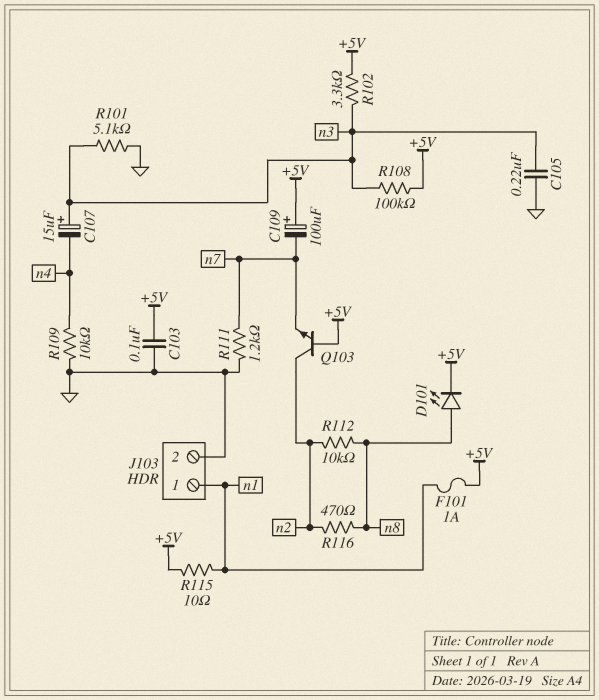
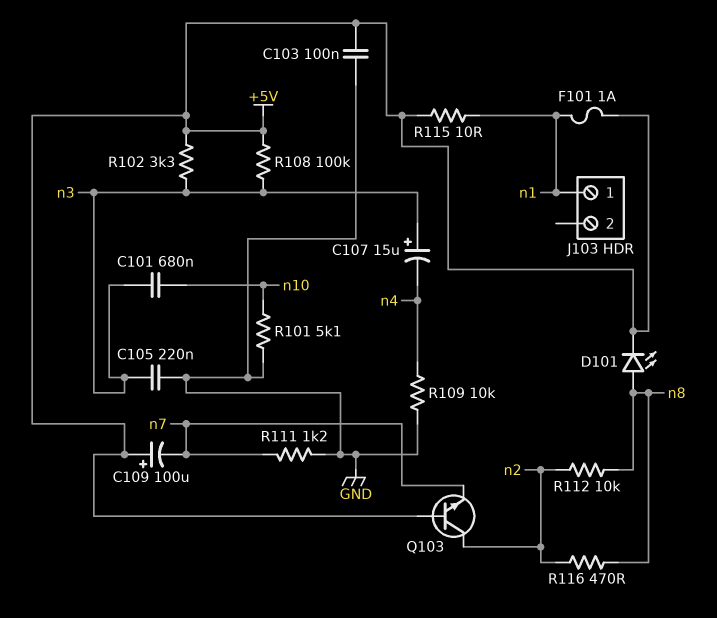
C101: none -> 680nF (n3, n10)
J103 pin 2: GND -> none
R101: 5.1k (GND, n3) -> 5.1k (GND, n10)

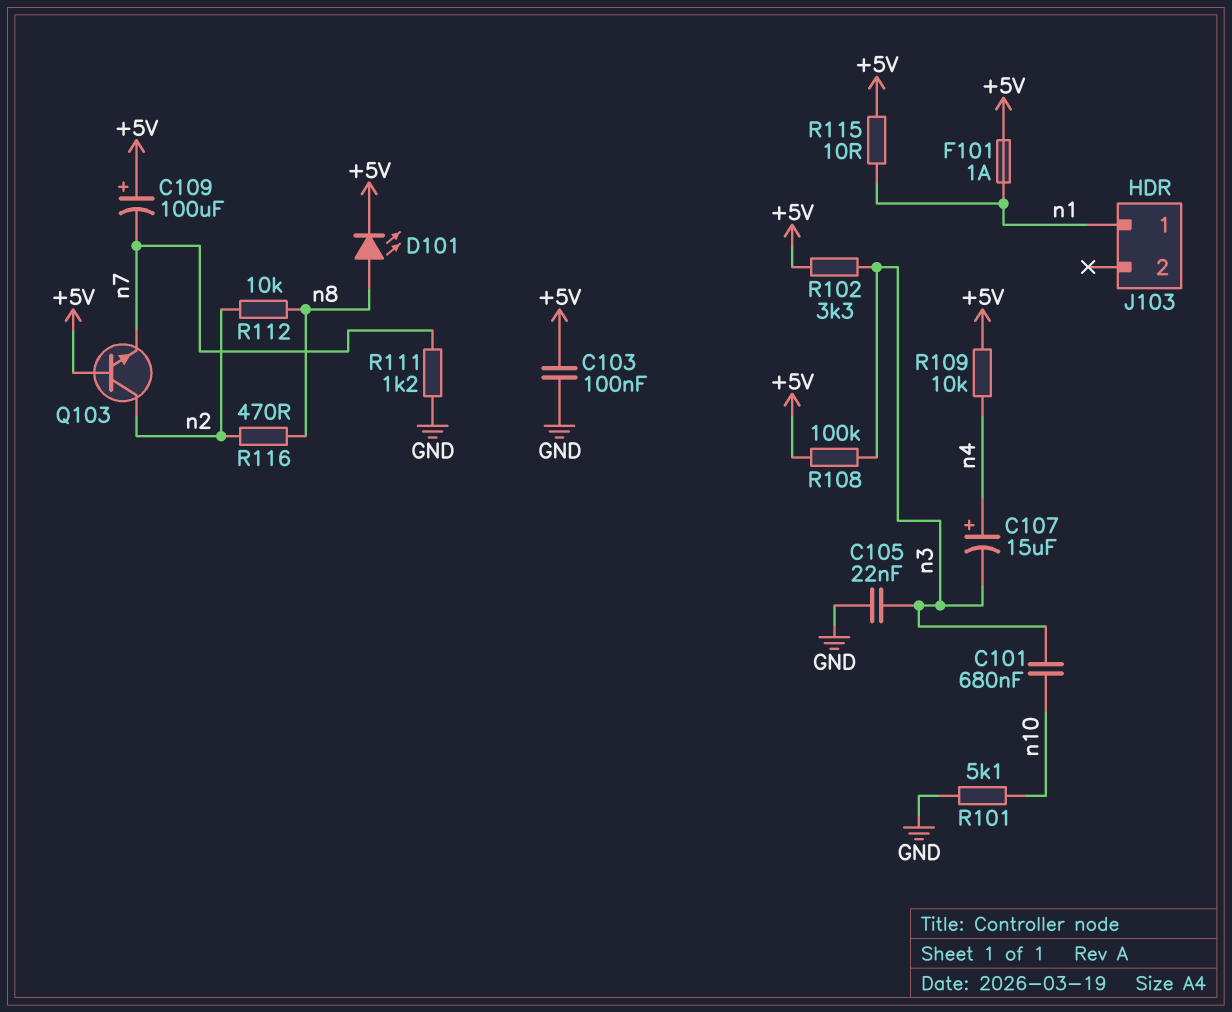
C105: 220nF (GND, n3) -> 22nF (GND, n3)
C107: 15uF (plus n3, minus n4) -> 15uF (plus n4, minus n3)
R109: 10k (GND, n4) -> 10k (+5V, n4)

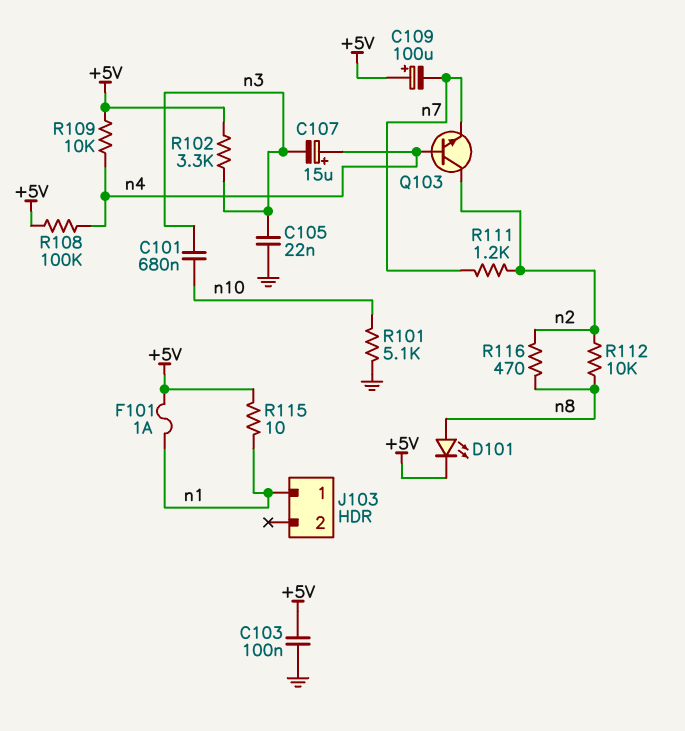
Q103: NPN (B +5V, C n2, E n7) -> NPN (B n4, C n2, E n7)
R108: 100k (+5V, n3) -> 100k (+5V, n4)
R111: 1.2k (GND, n7) -> 1.2k (n2, n7)

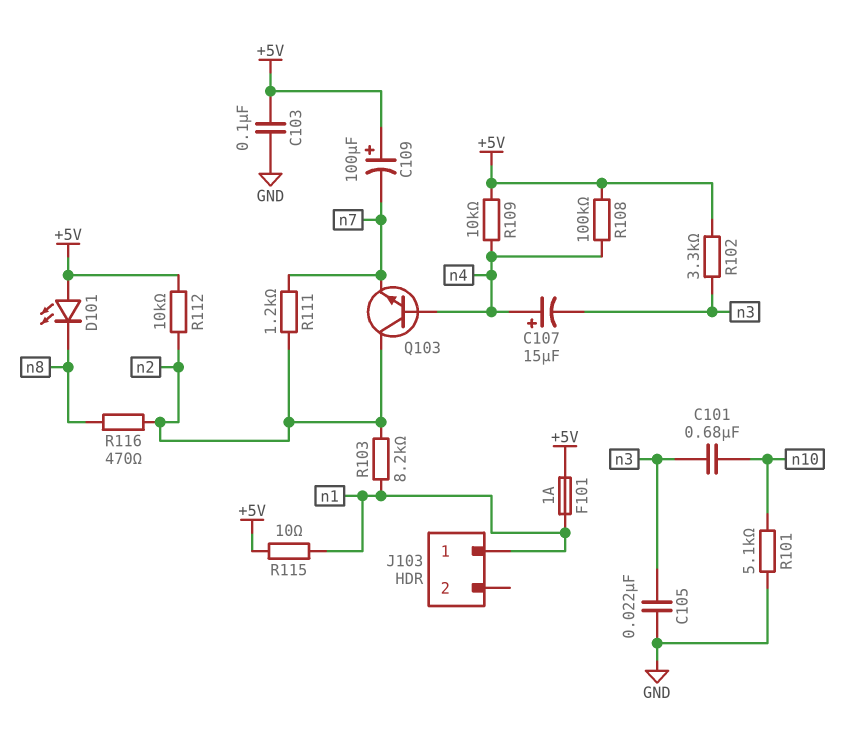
D101: LED (A n8, K +5V) -> LED (A +5V, K n8)
R103: none -> 8.2k (n1, n2)
R112: 10k (n2, n8) -> 10k (+5V, n2)

